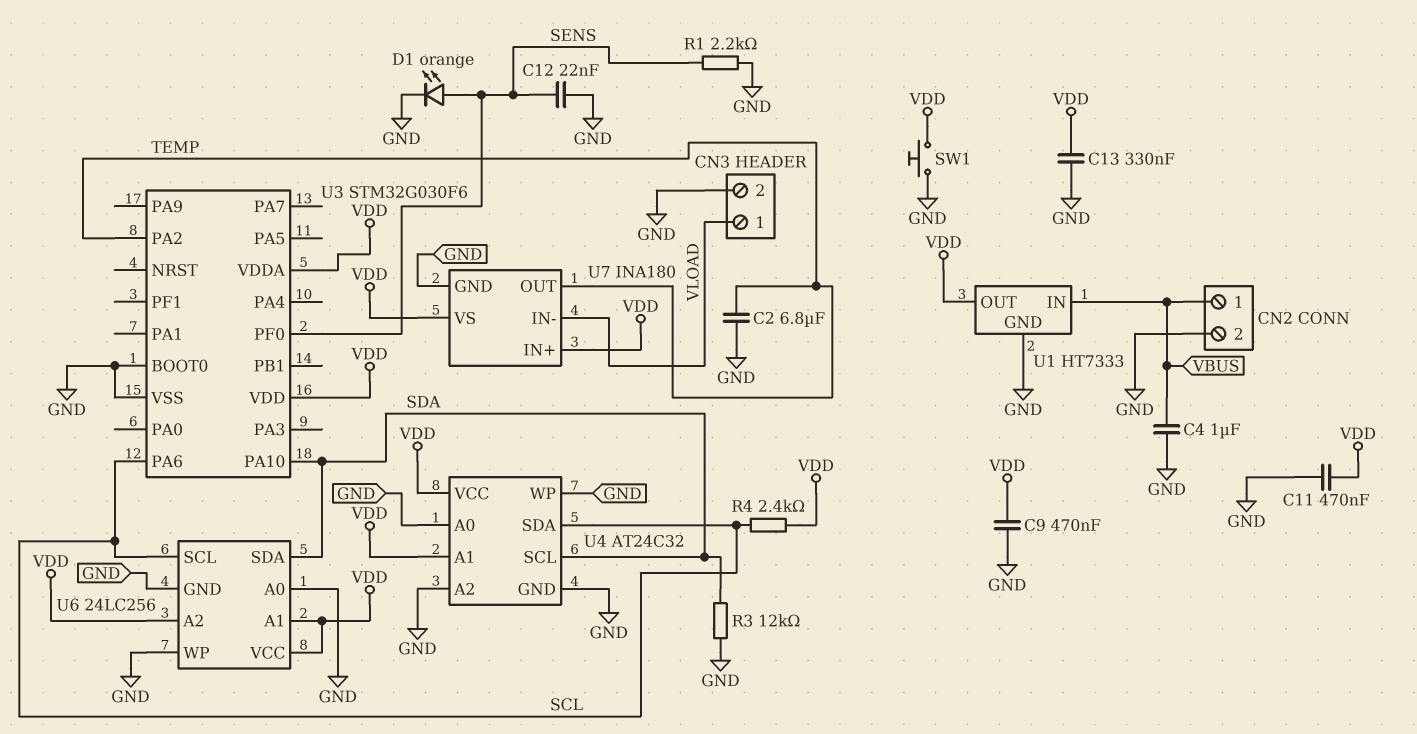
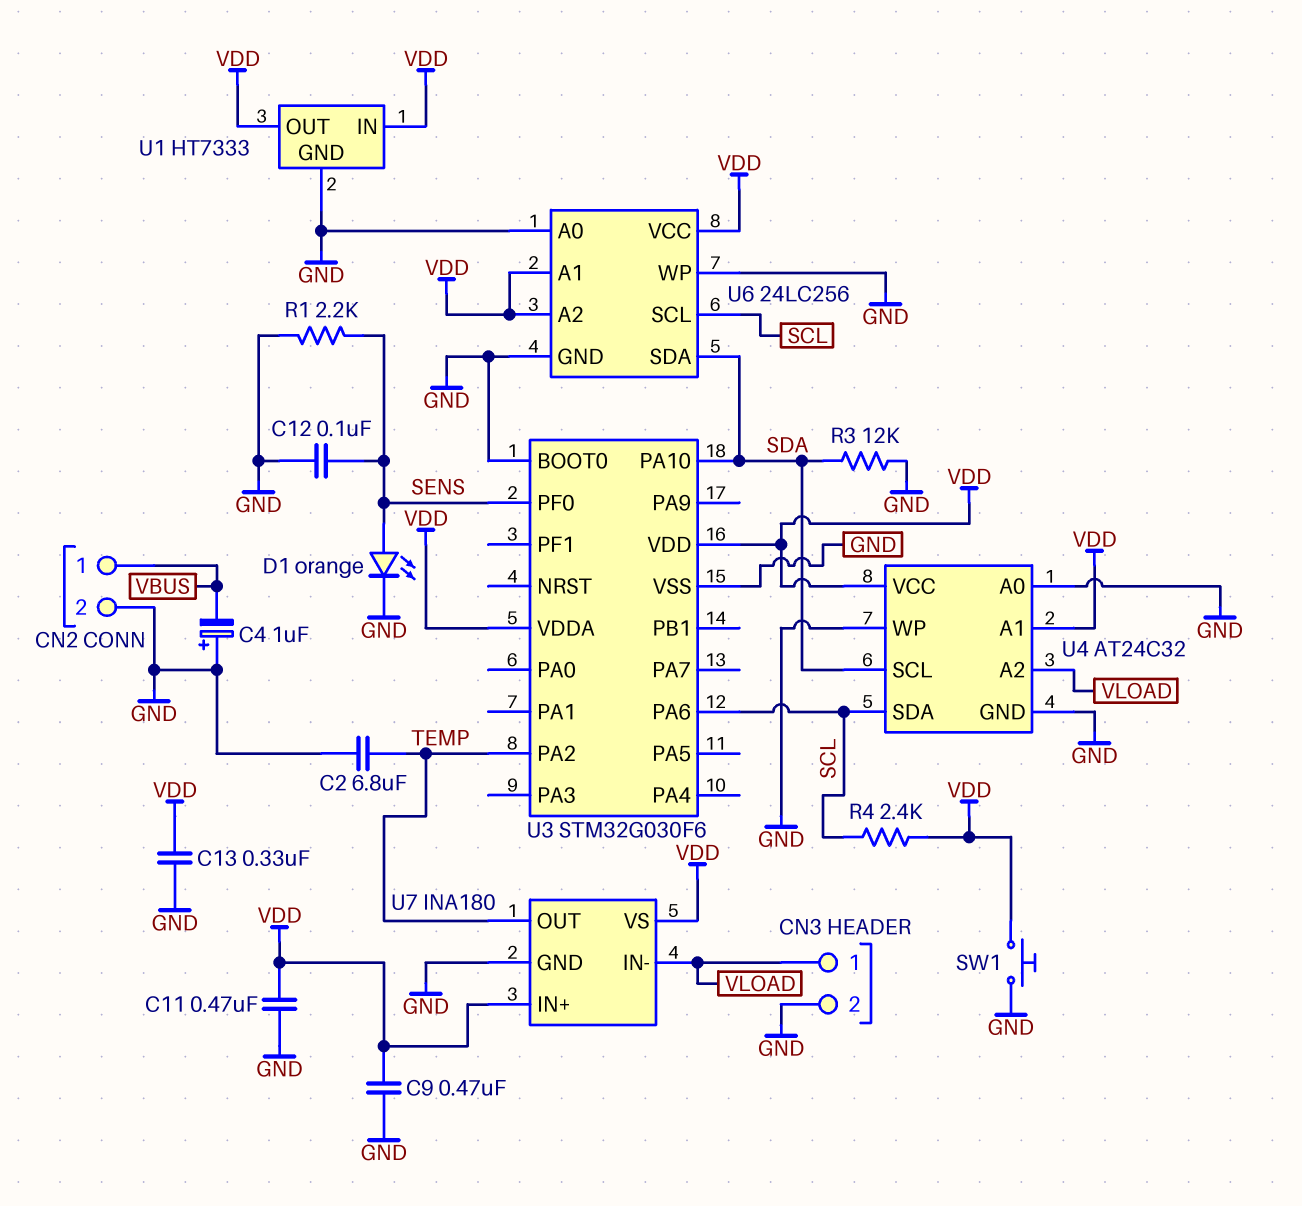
C4: 1uF (GND, VBUS) -> 1uF (plus GND, minus VBUS)
C12: 22nF (GND, SENS) -> 100nF (GND, SENS)
U1 pin IN: VBUS -> VDD
U4 pin A2: GND -> VLOAD

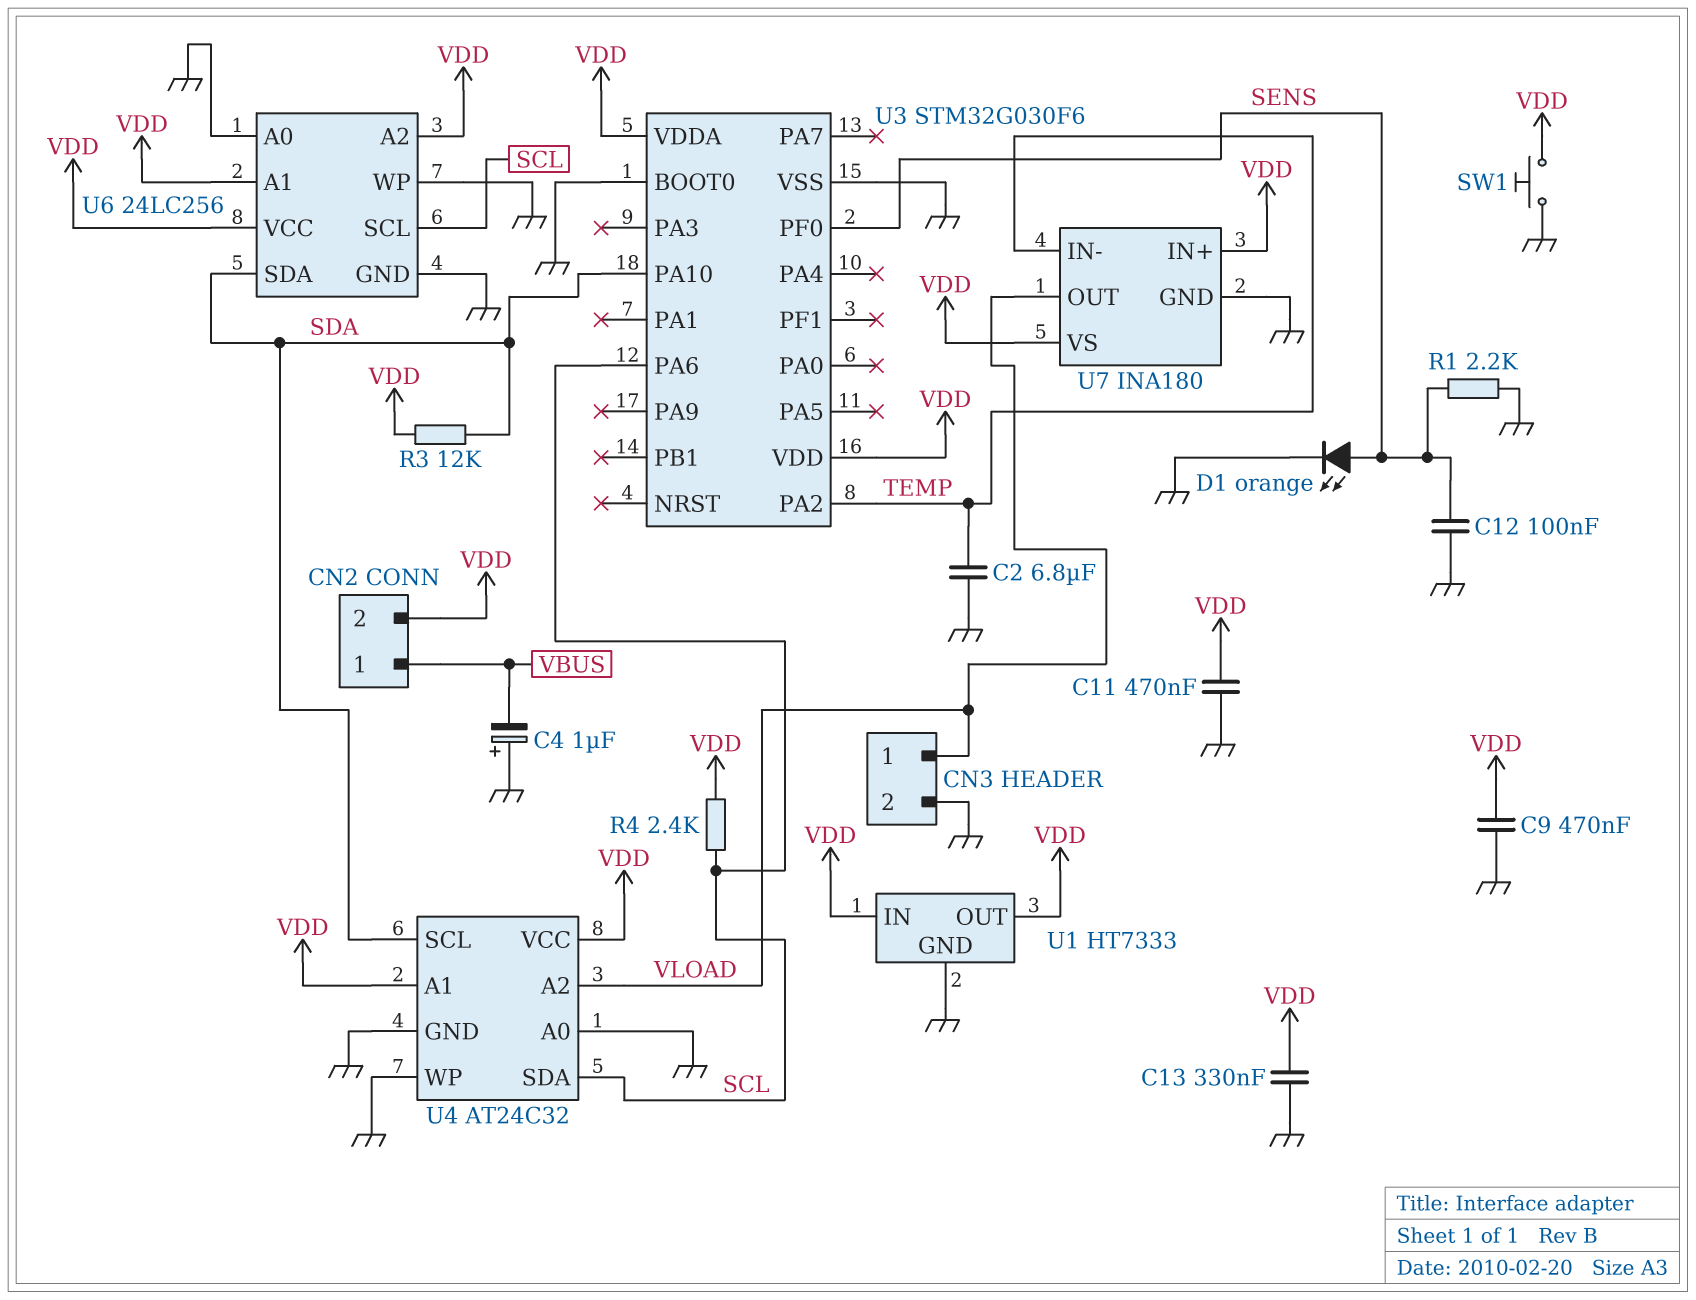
CN2 pin 2: GND -> VDD
R3: 12k (GND, SDA) -> 12k (SDA, VDD)
U7 pin IN-: VLOAD -> TEMP
U7 pin OUT: TEMP -> VLOAD

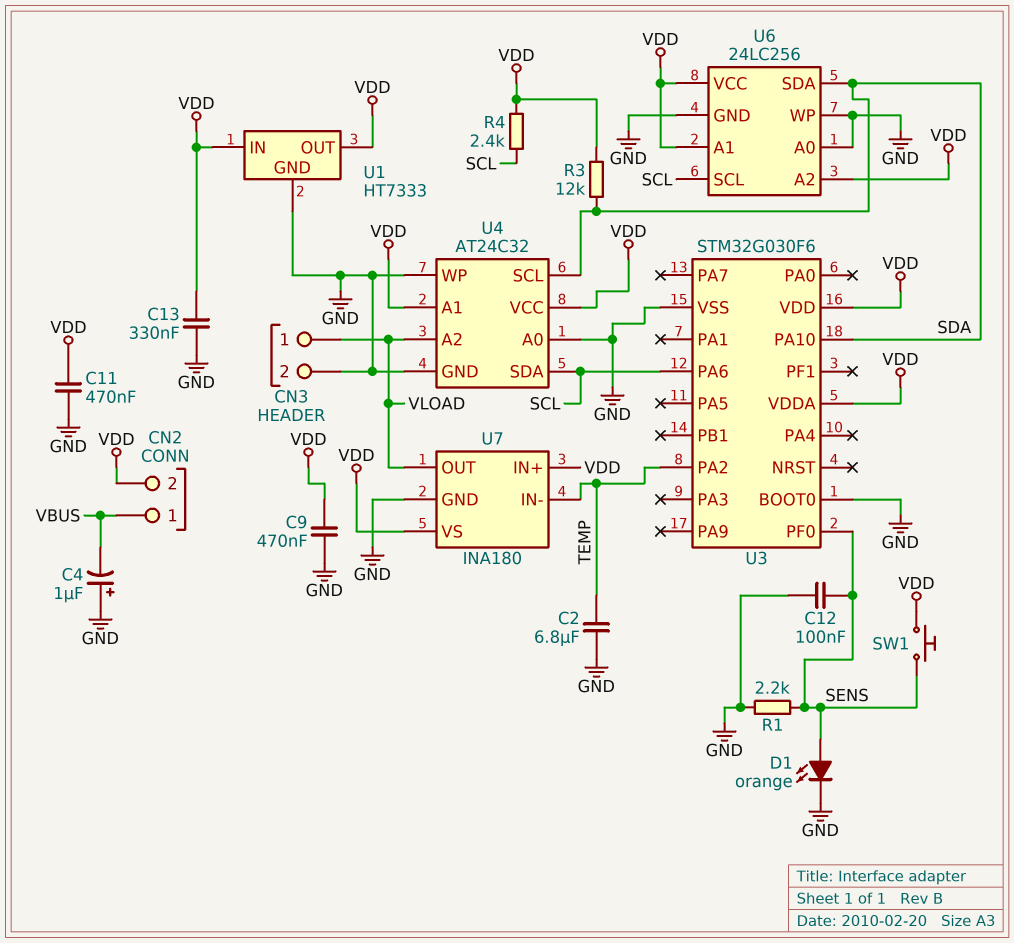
SW1: button (GND, VDD) -> button (SENS, VDD)

